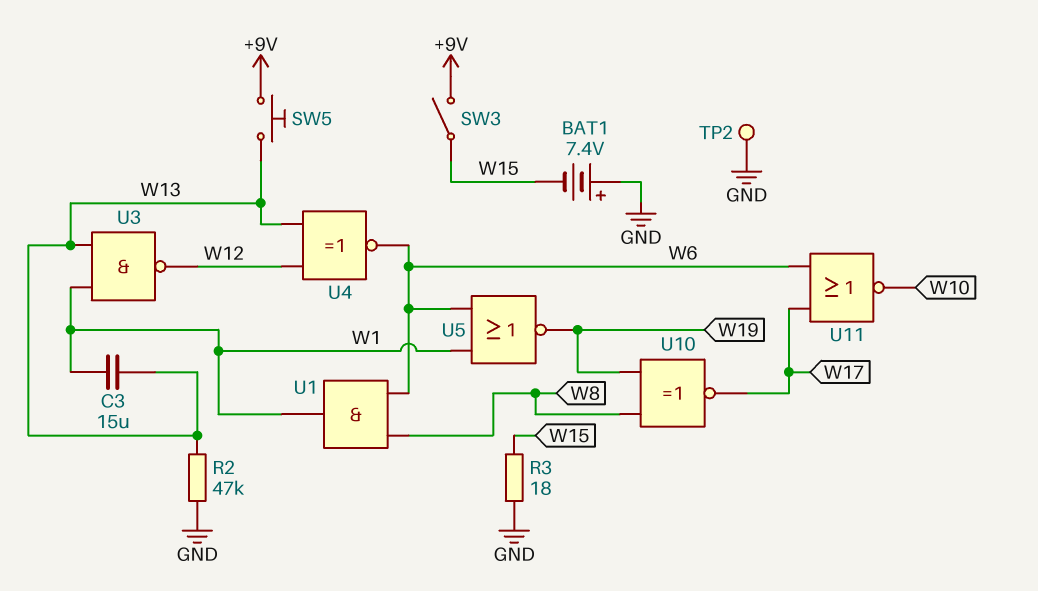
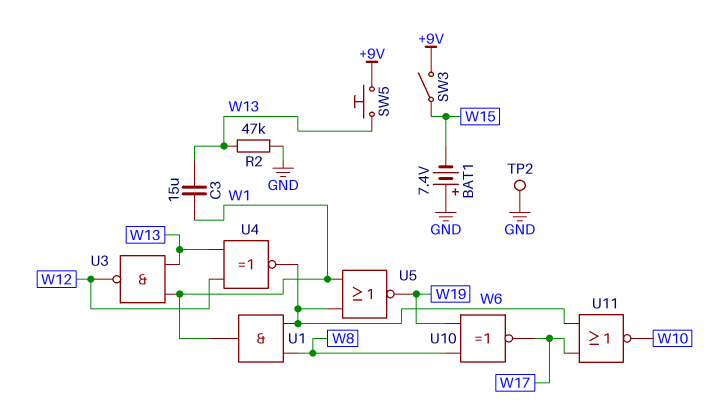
R3: 18 (GND, W15) -> none

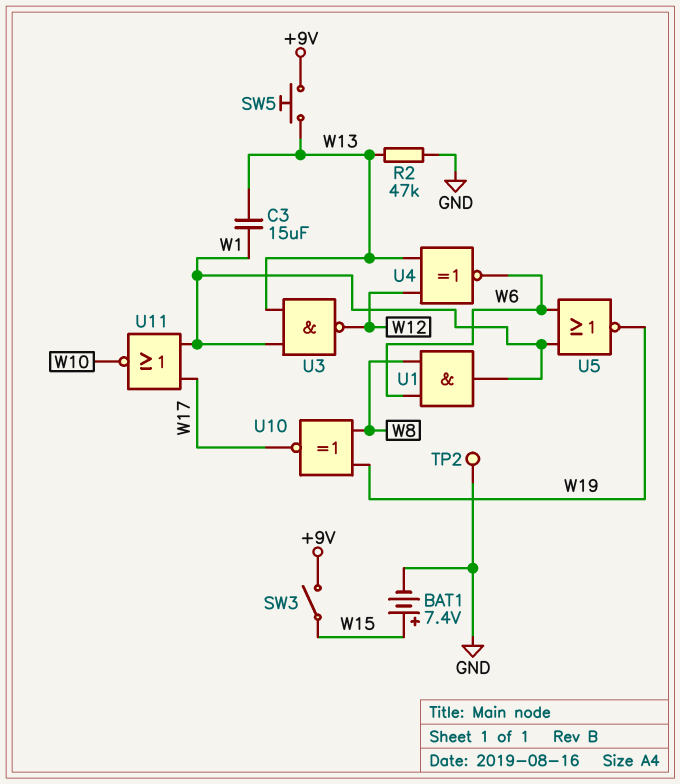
BAT1: 7.4V (plus GND, minus W15) -> 7.4V (plus W15, minus GND)
U11: NOR (in W6, in W17, out W10) -> NOR (in W1, in W17, out W10)

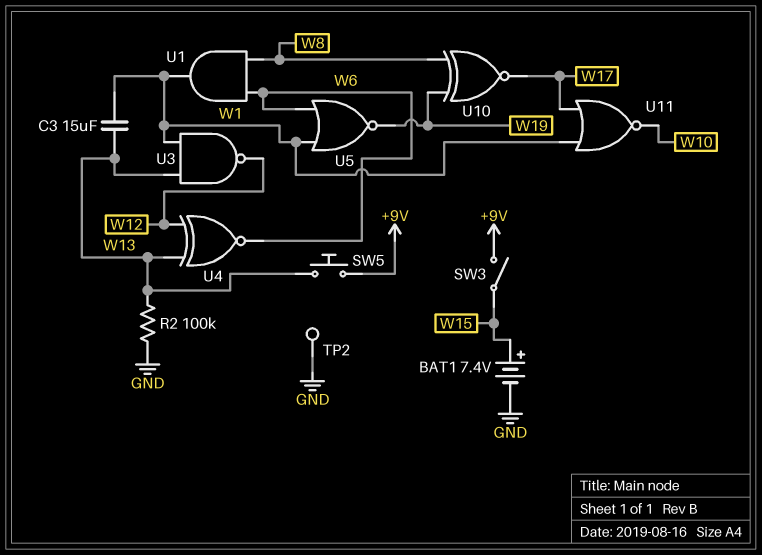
R2: 47k (GND, W13) -> 100k (GND, W13)

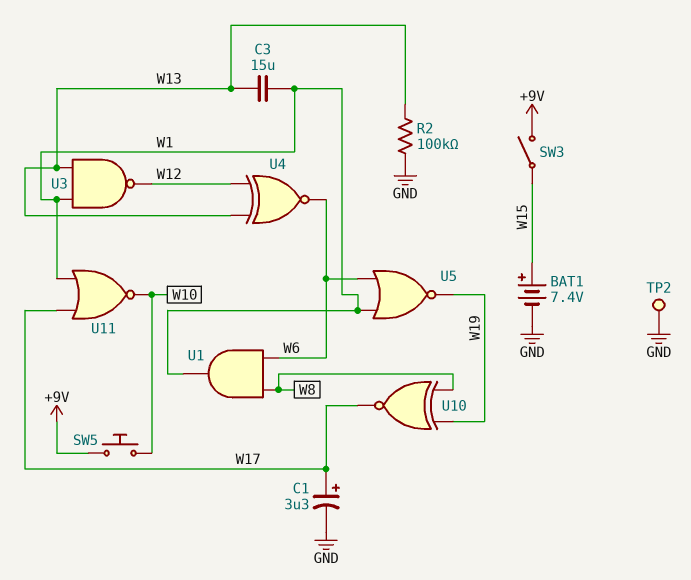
C1: none -> 3.3uF (plus W17, minus GND)
SW5: button (+9V, W13) -> button (+9V, W10)

